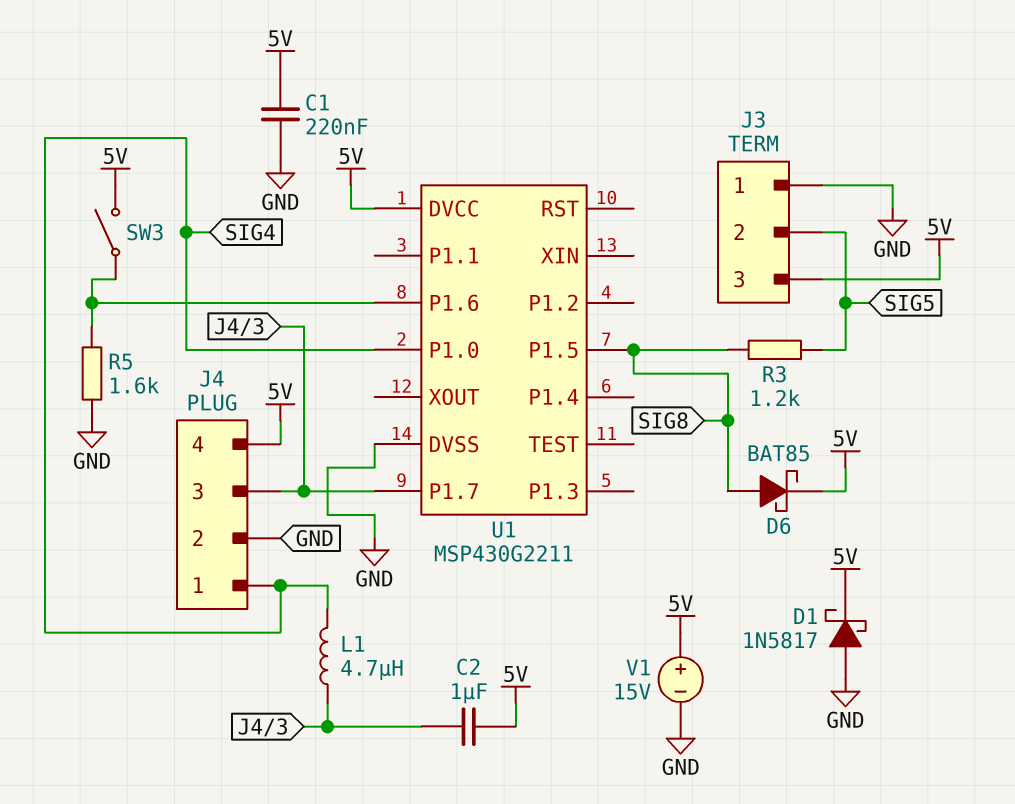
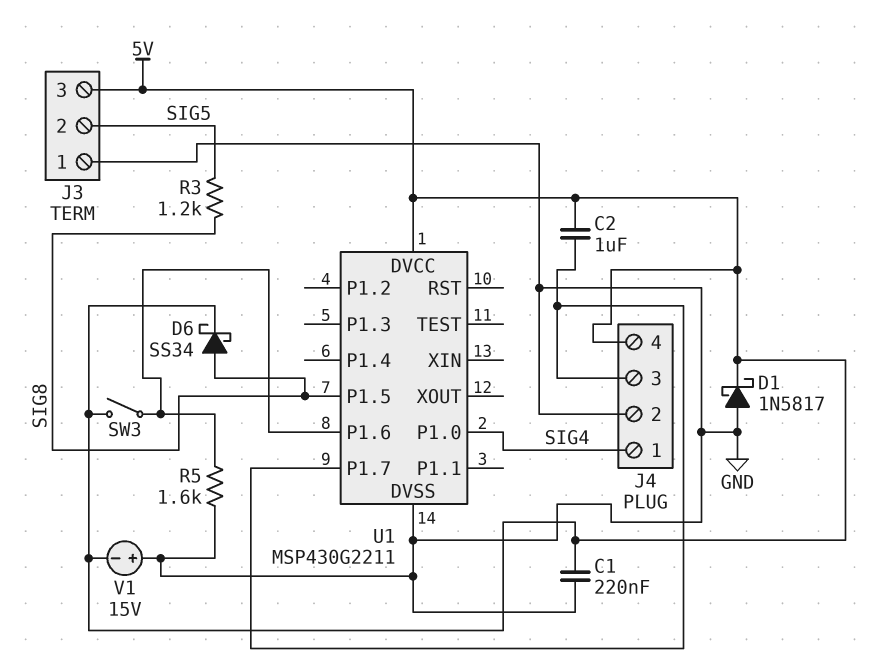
D6: schottky BAT85 (A SIG8, K 5V) -> schottky SS34 (A SIG8, K 5V)
L1: 4.7uH (J4/3, SIG4) -> none
V1: 15V (plus 5V, minus GND) -> 15V (plus GND, minus 5V)

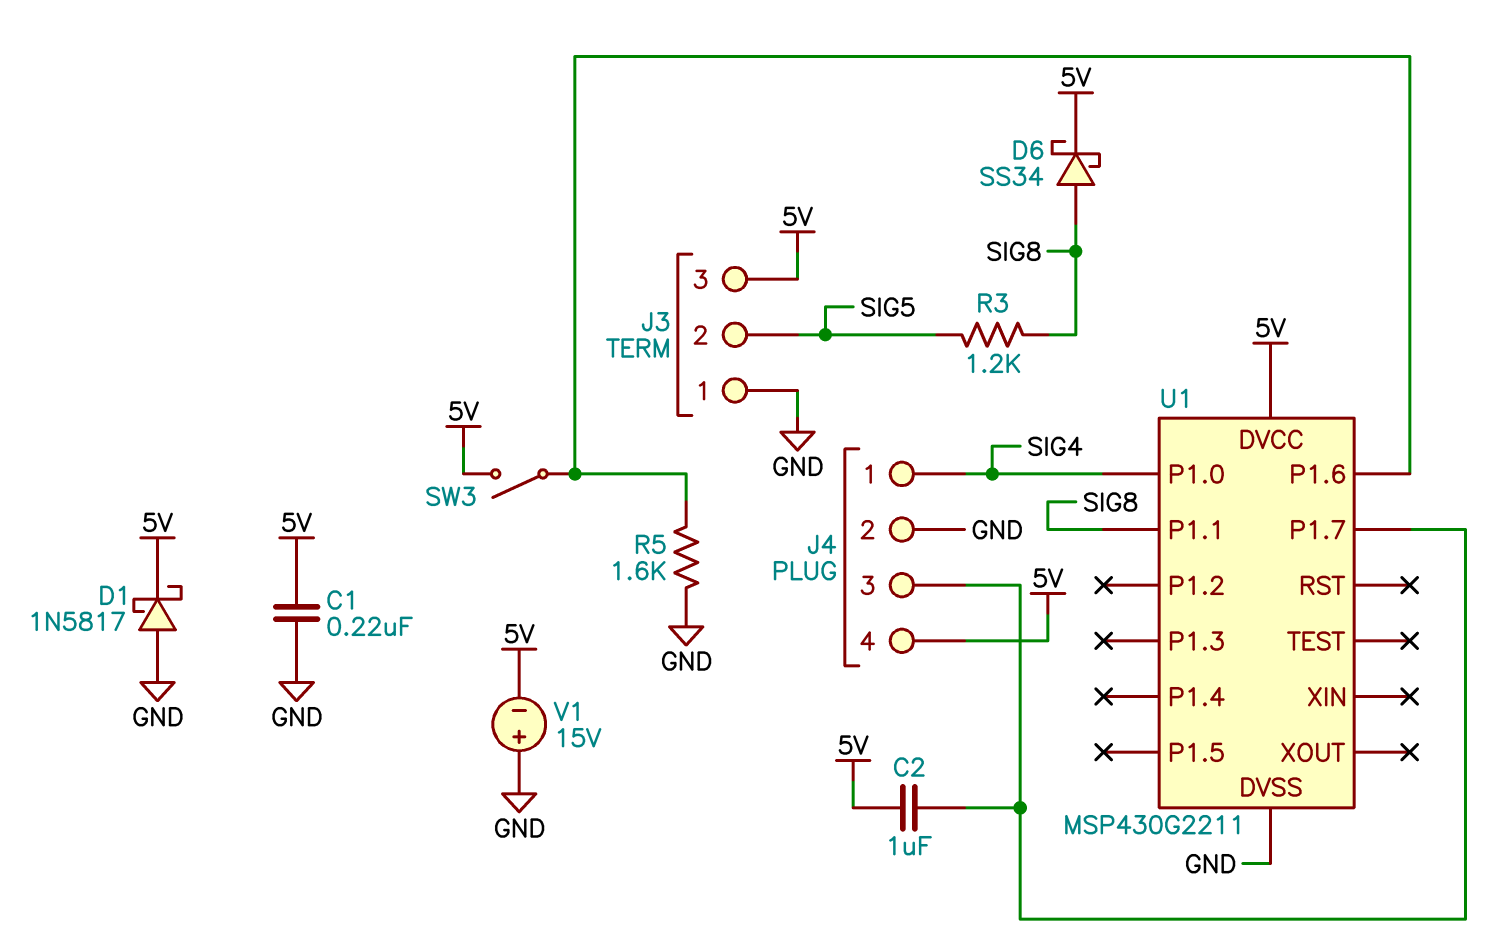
U1 pin P1.1: none -> SIG8
U1 pin P1.5: SIG8 -> none

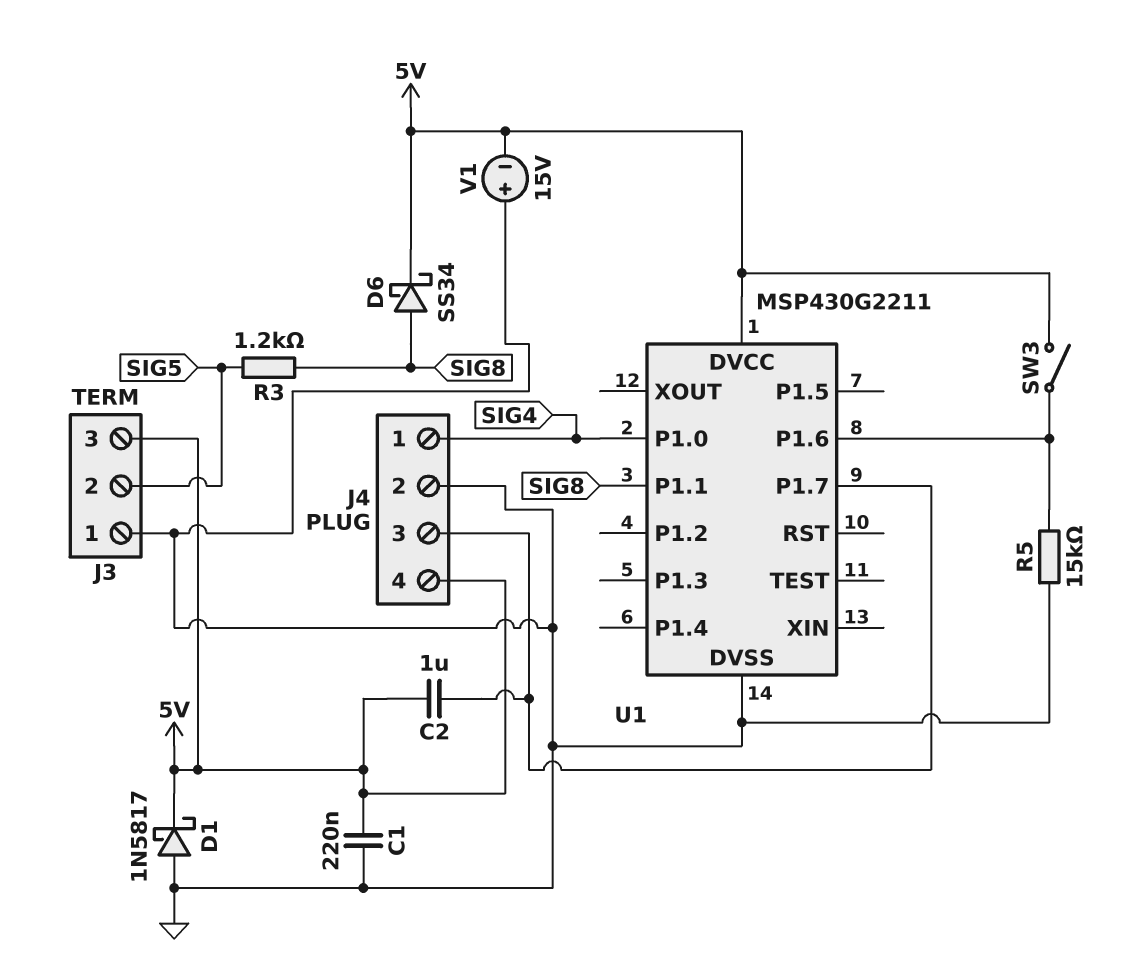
R5: 1.6k (GND, U1/P1.6) -> 15k (GND, U1/P1.6)

